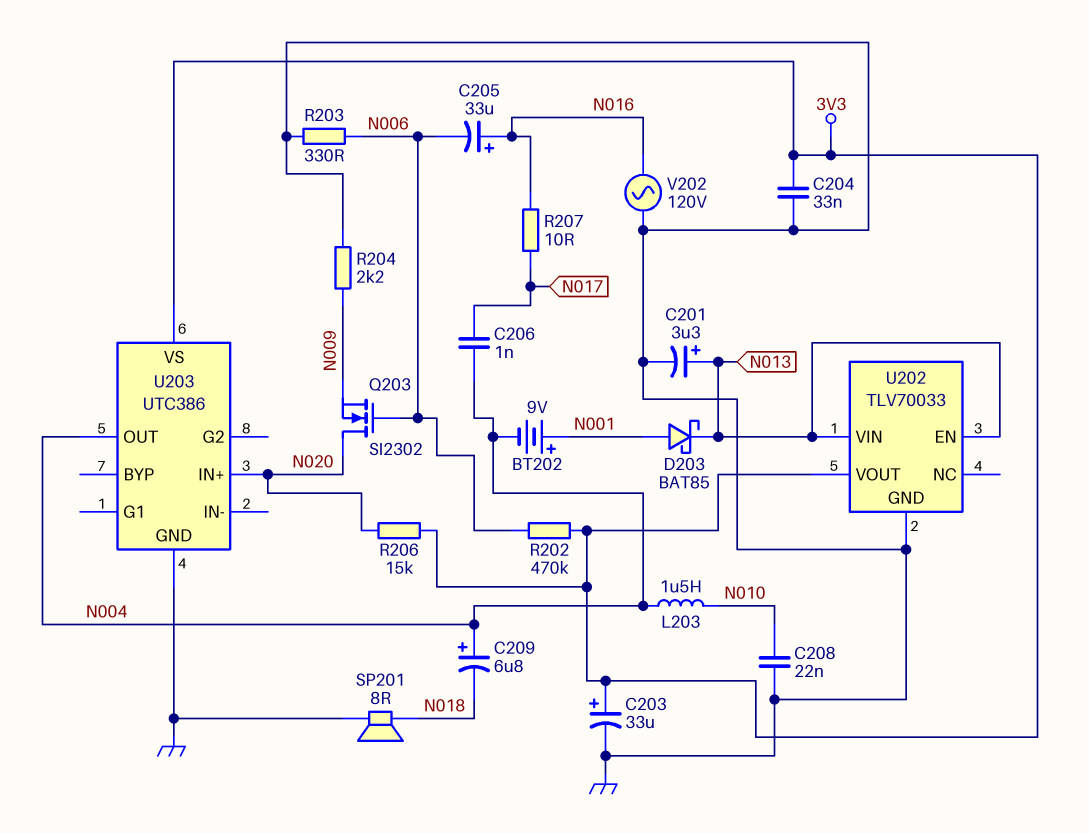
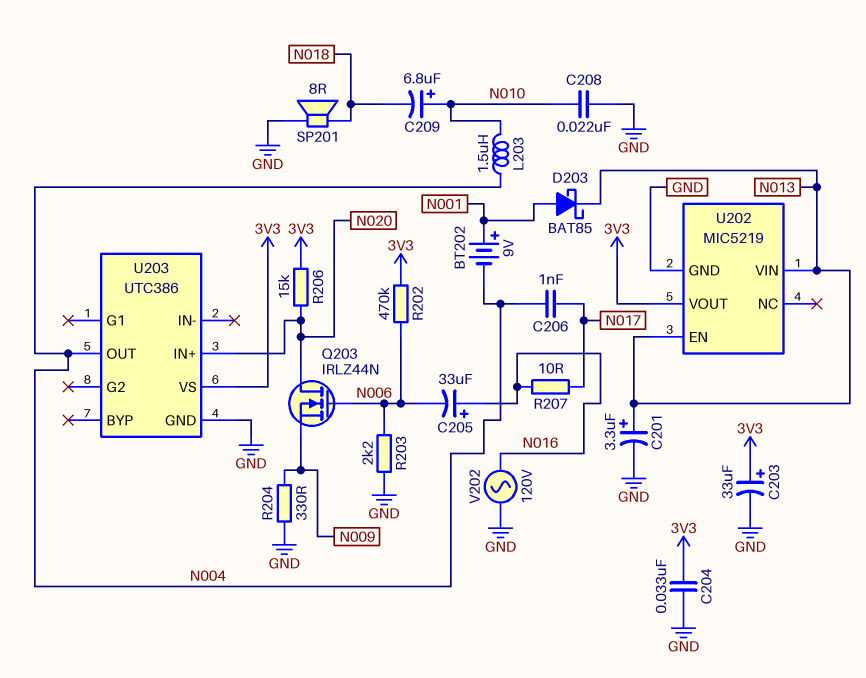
C209: 6.8uF (plus N004, minus N018) -> 6.8uF (plus N010, minus N018)
Q203: NMOS SI2302 (G N006, D N020, S N009) -> NMOS IRLZ44N (G N006, D N020, S N009)
R203: 330 (GND, N006) -> 2.2k (GND, N006)
R204: 2.2k (GND, N009) -> 330 (GND, N009)
U202: TLV70033 -> MIC5219

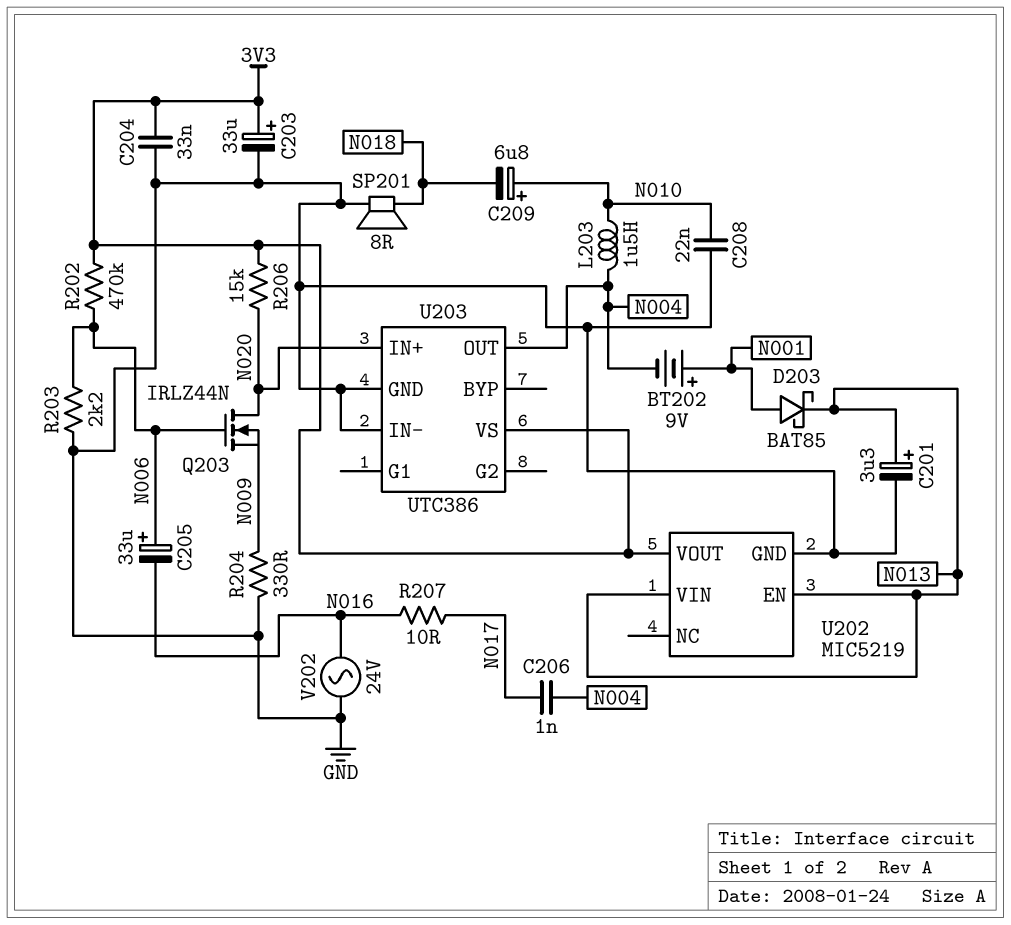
C205: 33uF (plus N016, minus N006) -> 33uF (plus N006, minus N016)
U203 pin IN-: none -> GND
V202: AC 120V (GND, N016) -> AC 24V (GND, N016)

